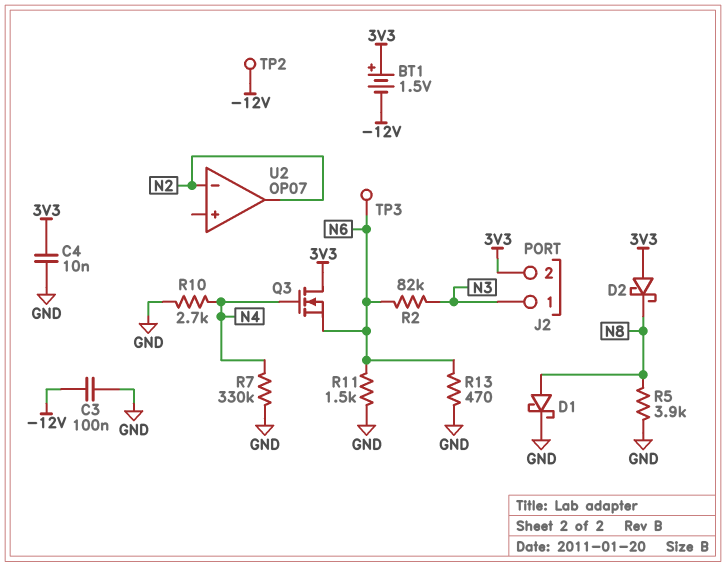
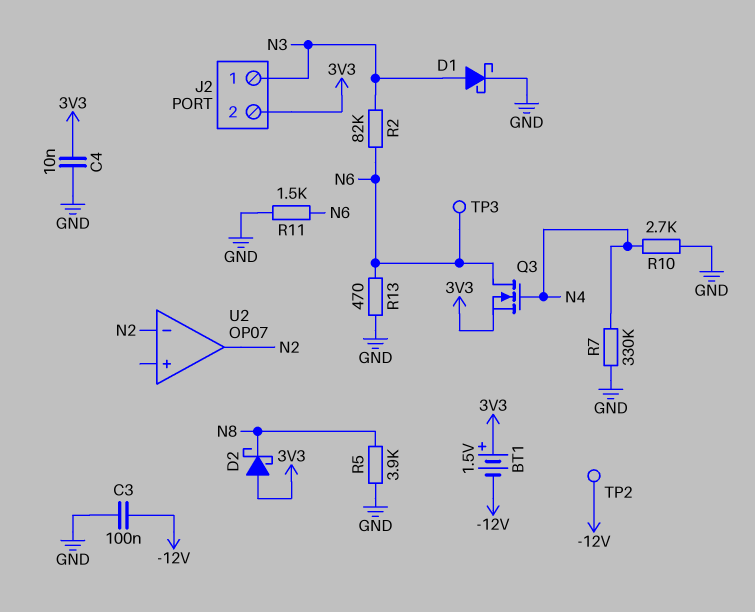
D1: schottky (A N8, K GND) -> schottky (A N3, K GND)
Q3: NMOS (G N4, D 3V3, S N6) -> NMOS (G N4, D N6, S 3V3)

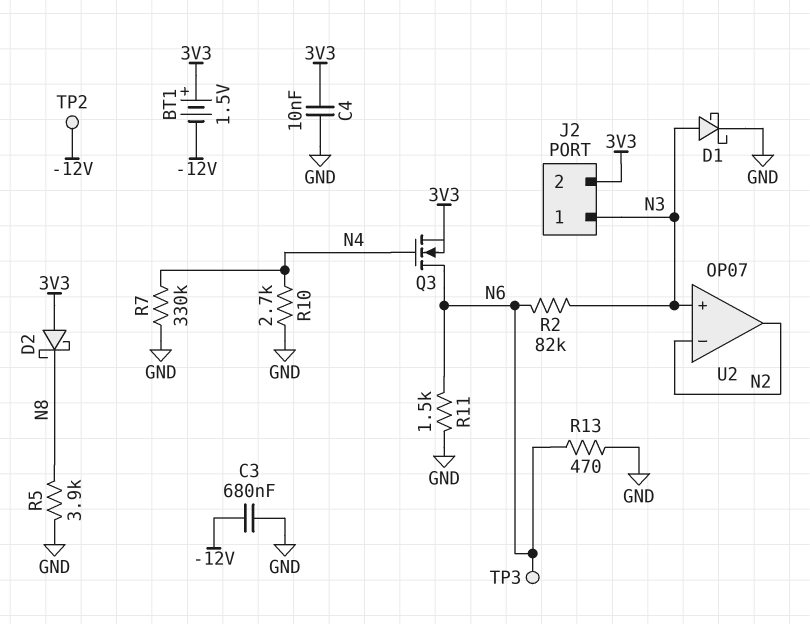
C3: 100nF (-12V, GND) -> 680nF (-12V, GND)
U2 pin in+: none -> N3

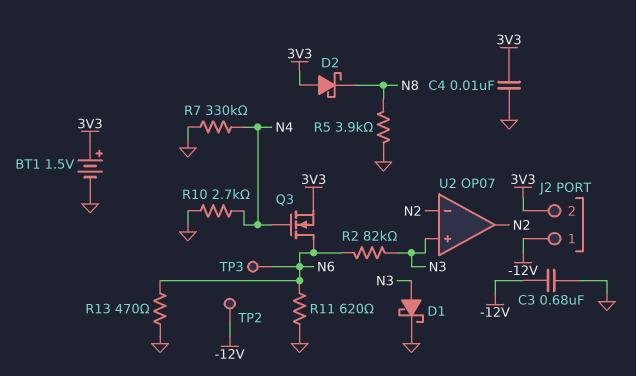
BT1: 1.5V (plus 3V3, minus -12V) -> 1.5V (plus 3V3, minus GND)
J2 pin 1: N3 -> -12V
R11: 1.5k (GND, N6) -> 620 (GND, N6)

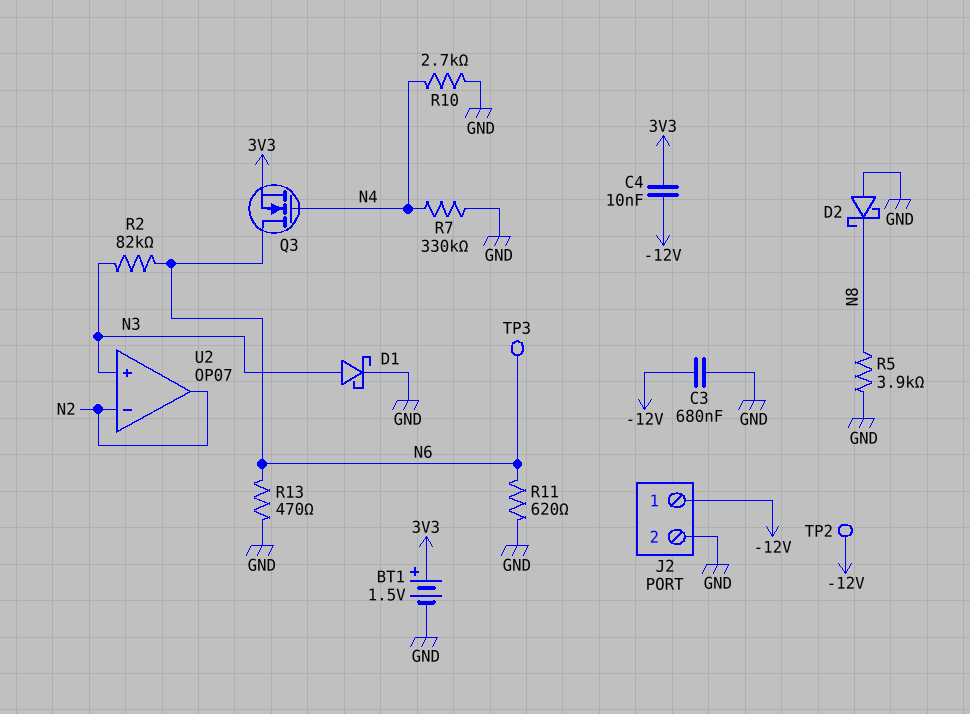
C4: 10nF (3V3, GND) -> 10nF (-12V, 3V3)
D2: schottky (A 3V3, K N8) -> schottky (A GND, K N8)
J2 pin 2: 3V3 -> GND

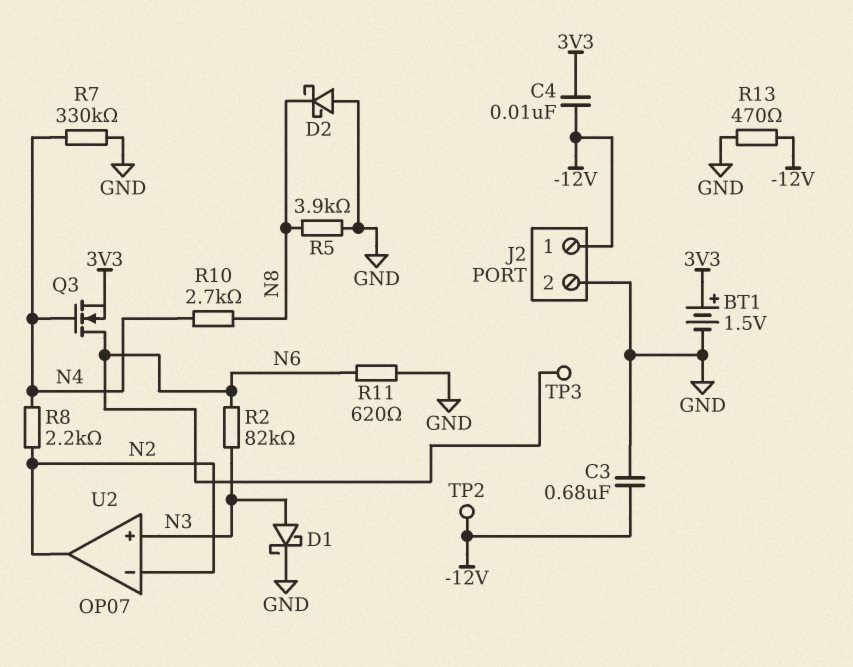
R8: none -> 2.2k (N2, N4)
R10: 2.7k (GND, N4) -> 2.7k (N4, N8)
R13: 470 (GND, N6) -> 470 (-12V, GND)

